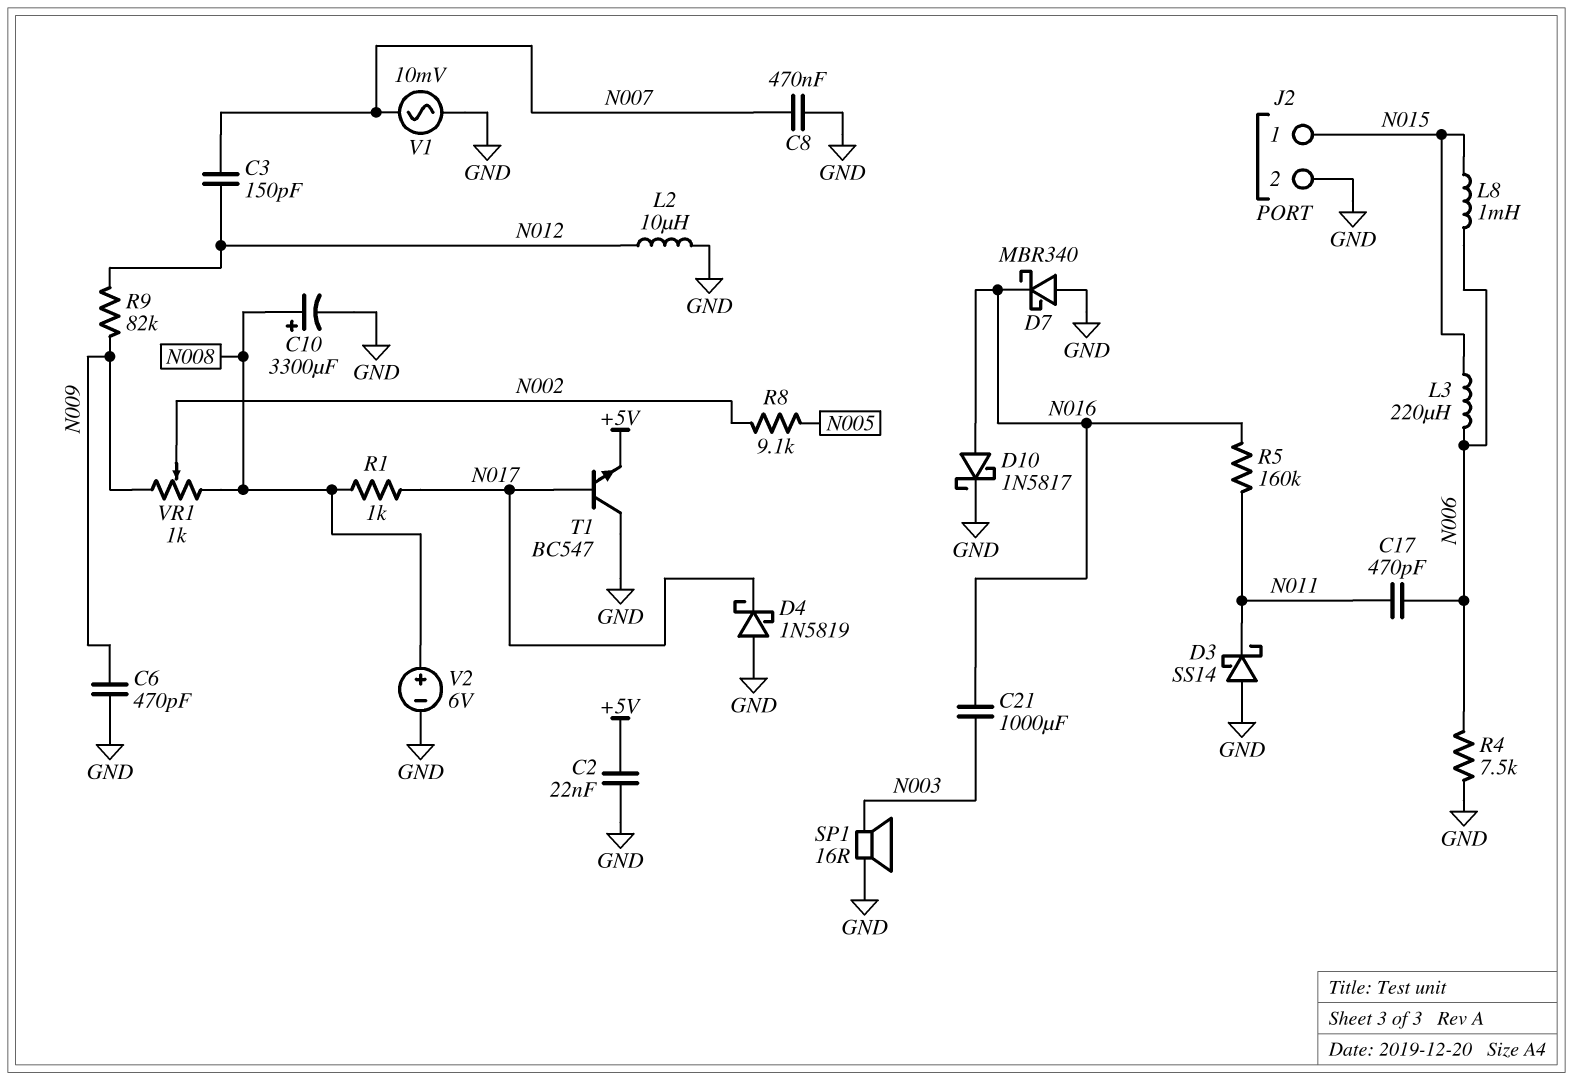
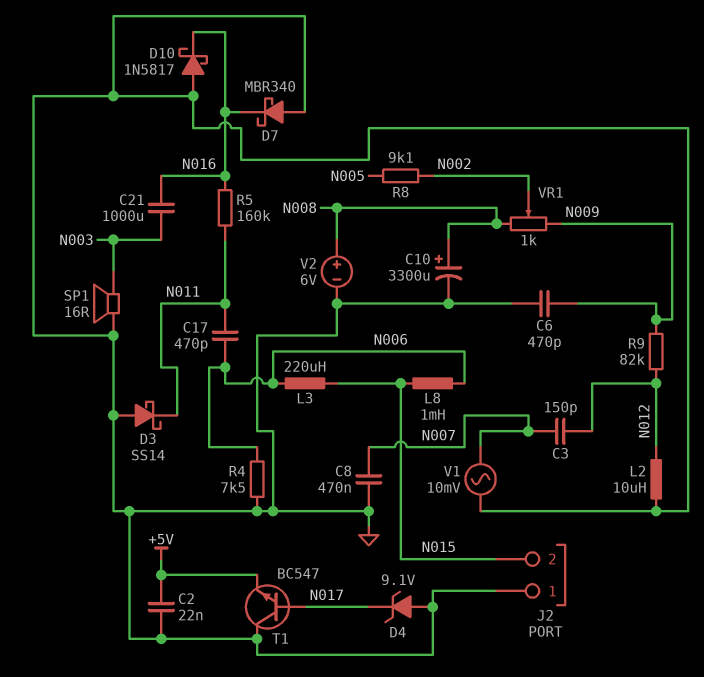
D4: schottky 1N5819 (A GND, K N017) -> zener 9.1V (A GND, K N017)
D10: schottky 1N5817 (A N016, K GND) -> schottky 1N5817 (A GND, K N016)
J2 pin 1: N015 -> GND
J2 pin 2: GND -> N015
R1: 1k (N008, N017) -> none

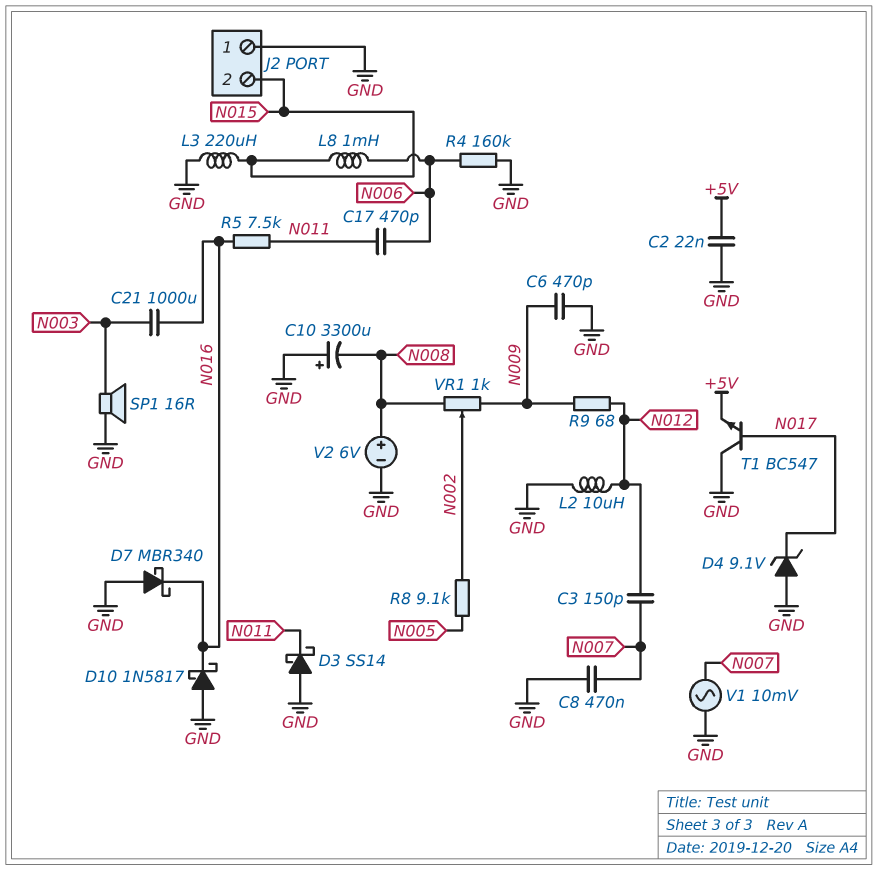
C10: 3300uF (plus N008, minus GND) -> 3300uF (plus GND, minus N008)
L3: 220uH (N006, N015) -> 220uH (GND, N015)
R4: 7.5k (GND, N006) -> 160k (GND, N006)
R5: 160k (N011, N016) -> 7.5k (N011, N016)
R9: 82k (N009, N012) -> 68 (N009, N012)

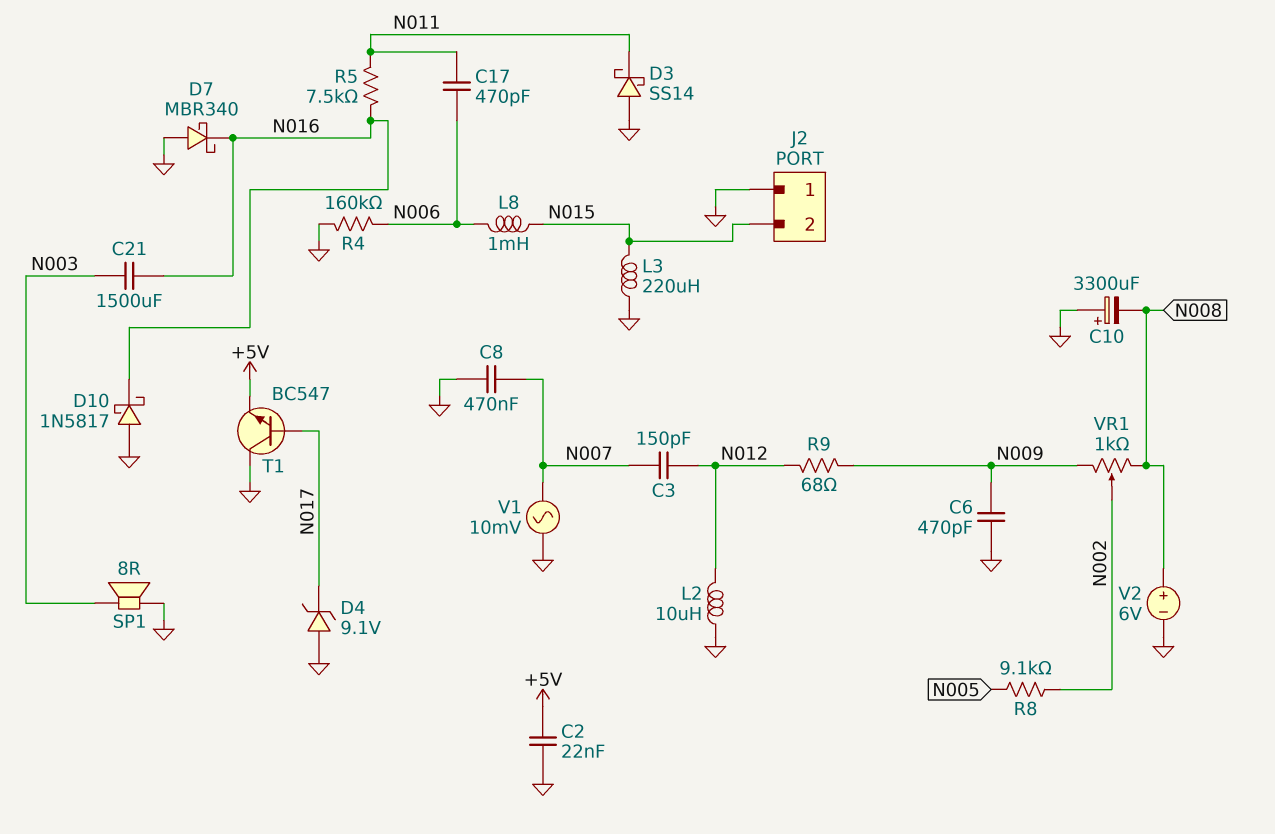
C21: 1000uF (N003, N016) -> 1500uF (N003, N016)
SP1: speaker 16R (GND, N003) -> speaker 8R (GND, N003)

